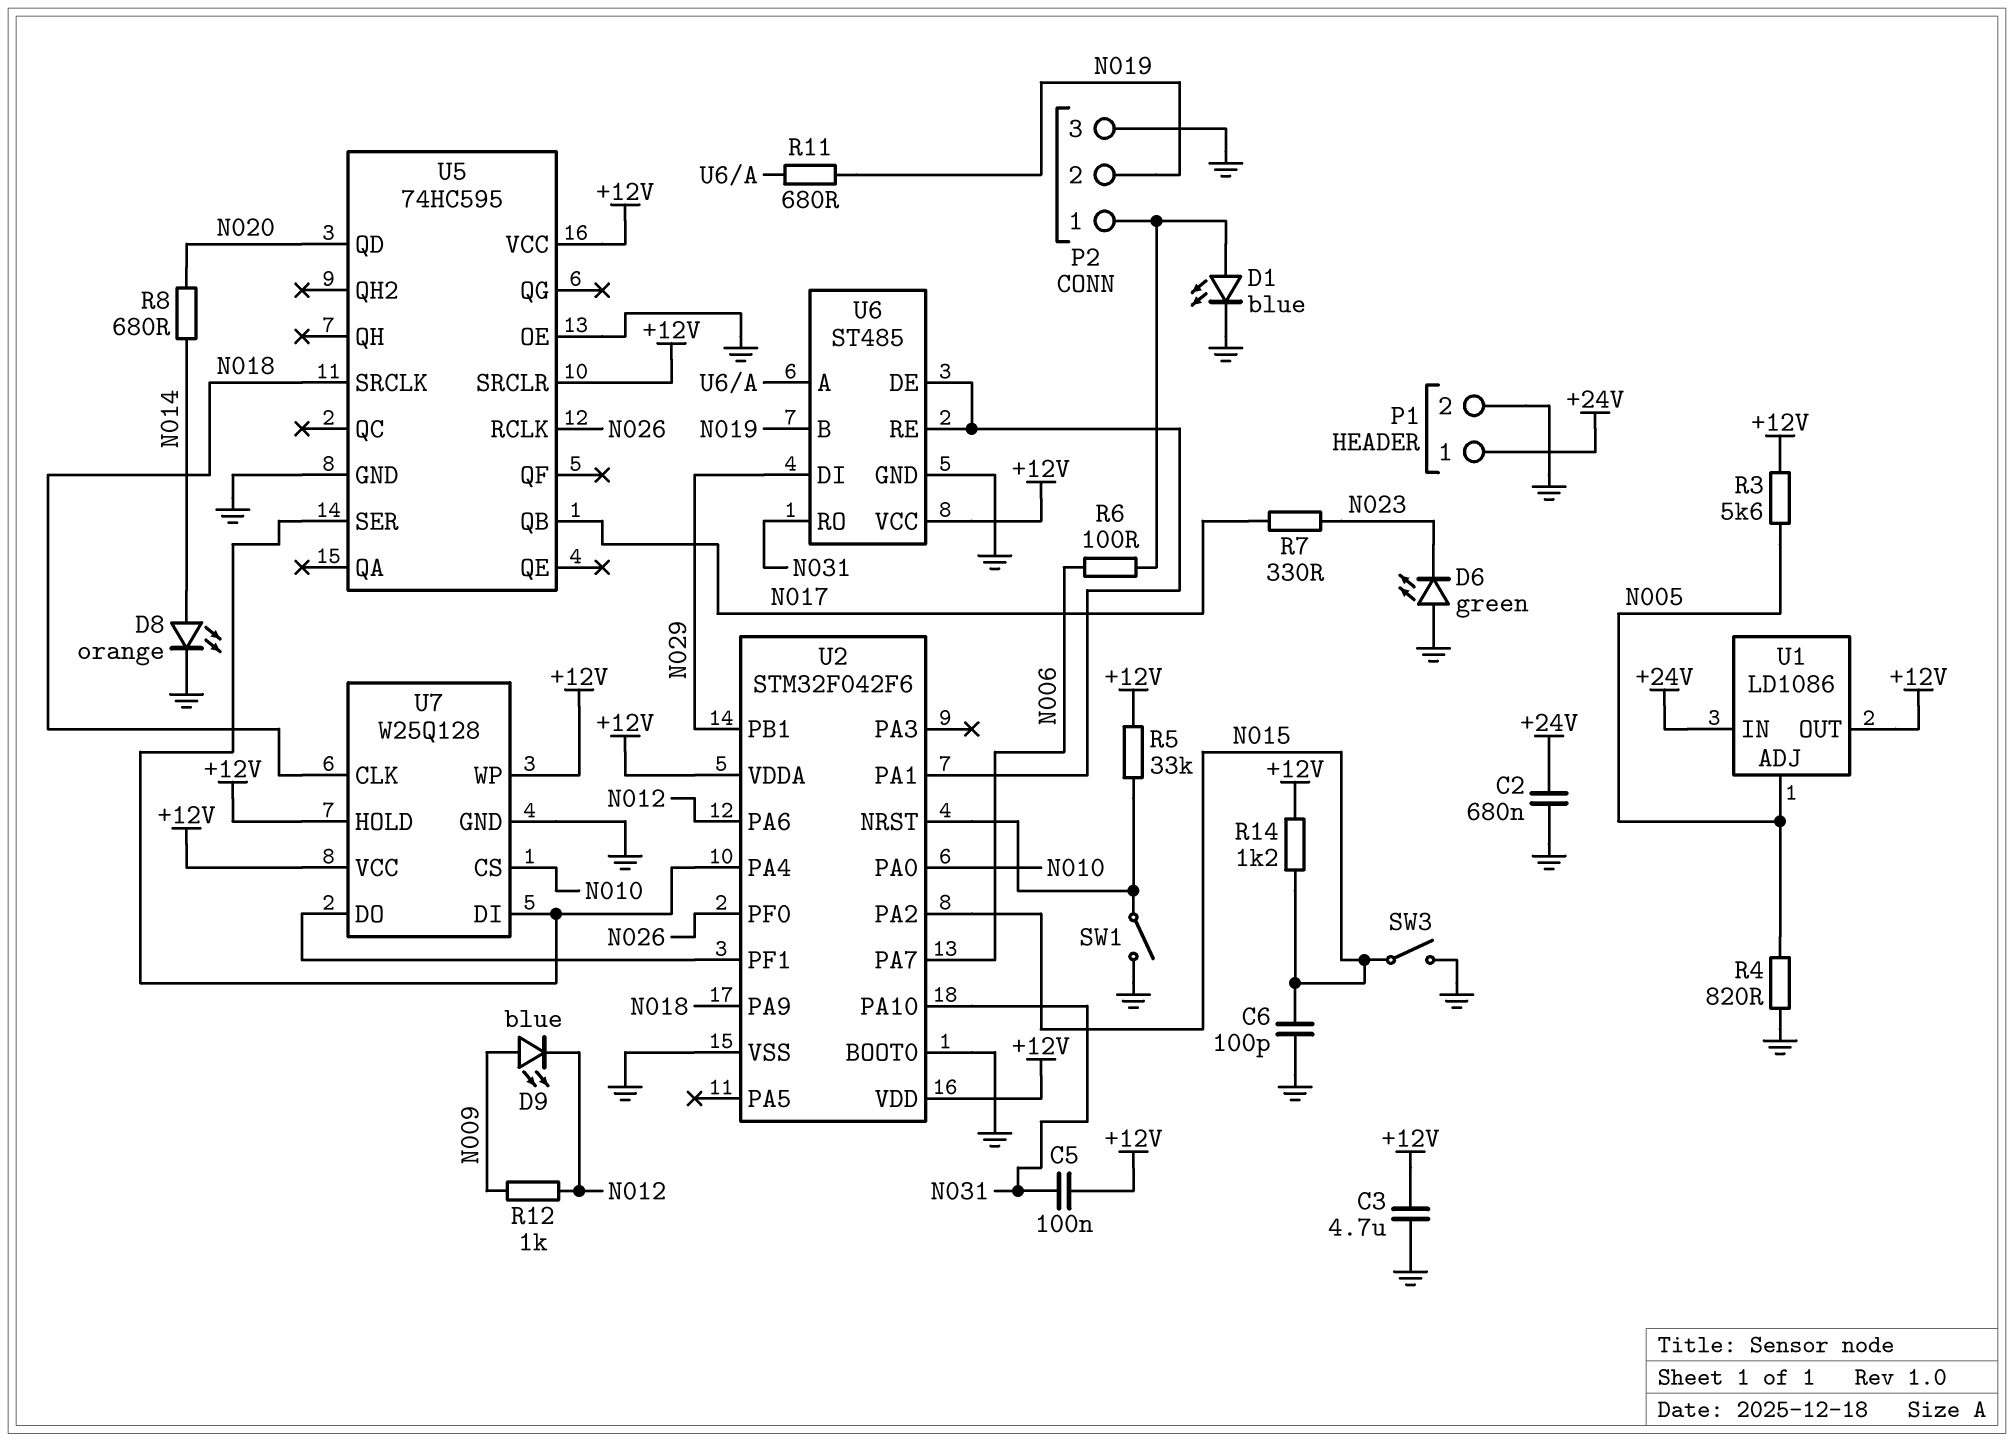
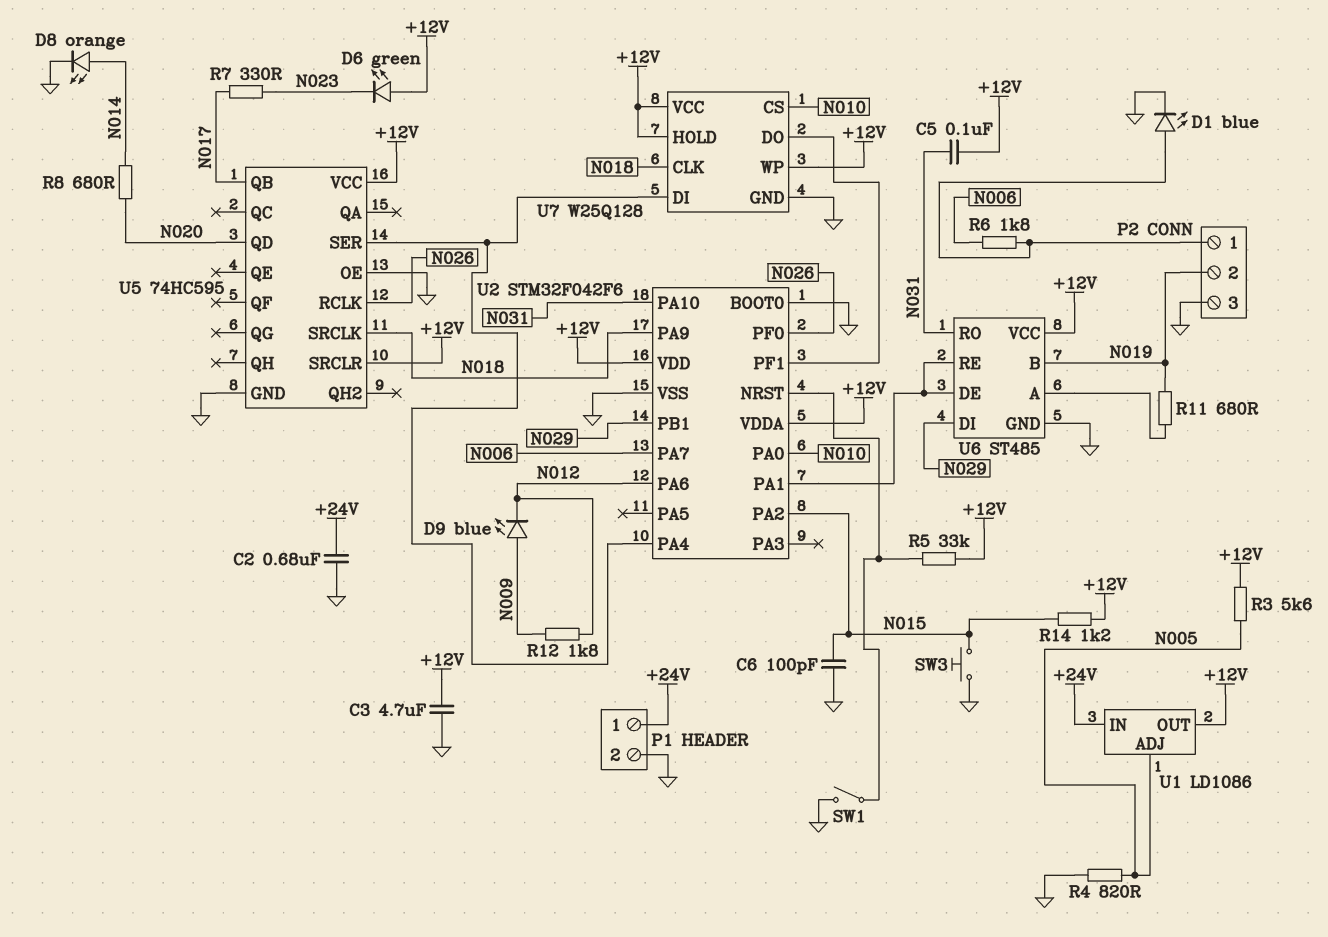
D6: LED green (A GND, K N023) -> LED green (A +12V, K N023)
R6: 100 (N006, P2/1) -> 1.8k (N006, P2/1)
R12: 1k (N009, N012) -> 1.8k (N009, N012)
SW3: switch (GND, N015) -> button (GND, N015)

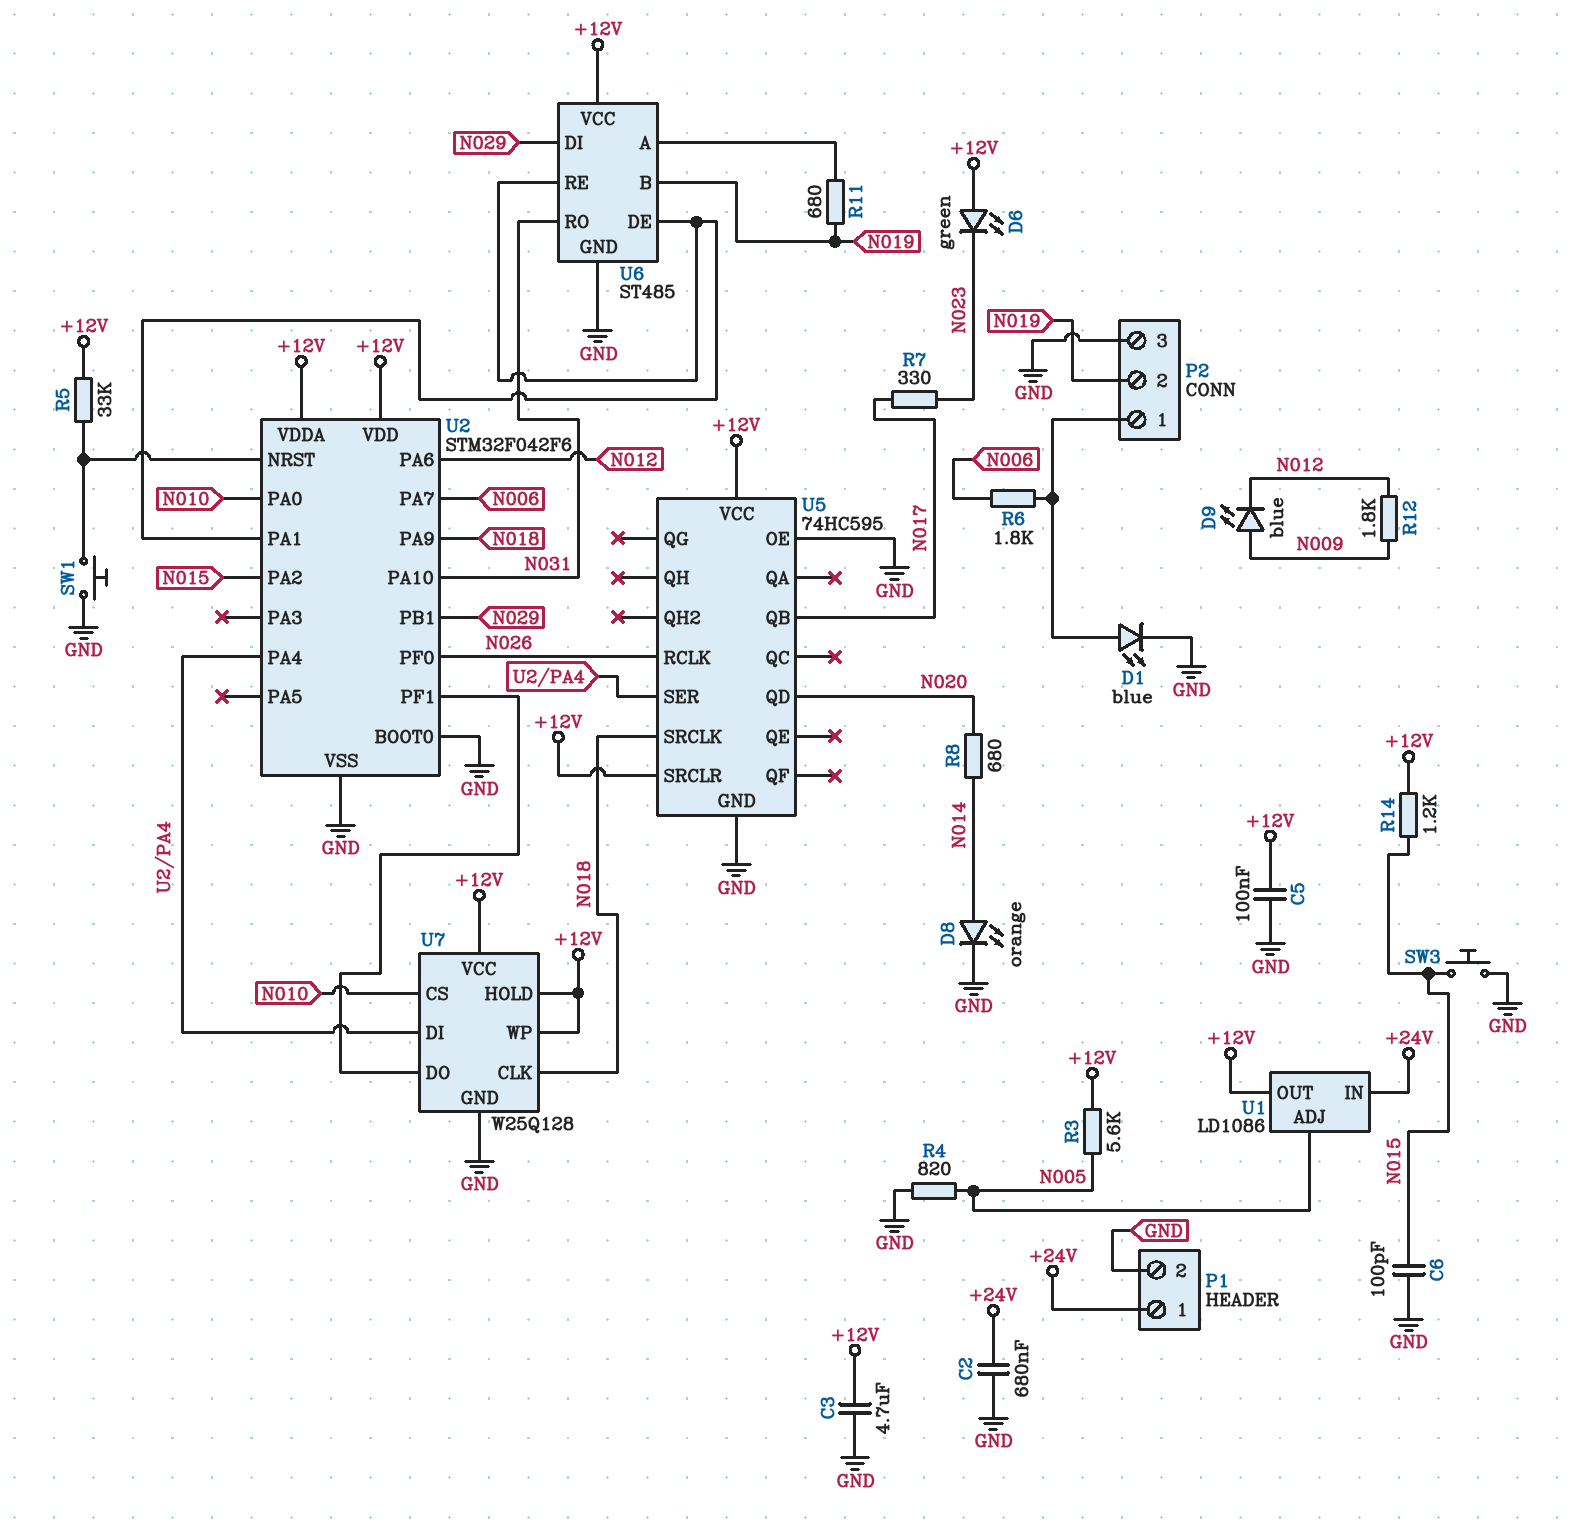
C5: 100nF (+12V, N031) -> 100nF (+12V, GND)
SW1: switch (GND, U2/NRST) -> button (GND, U2/NRST)

